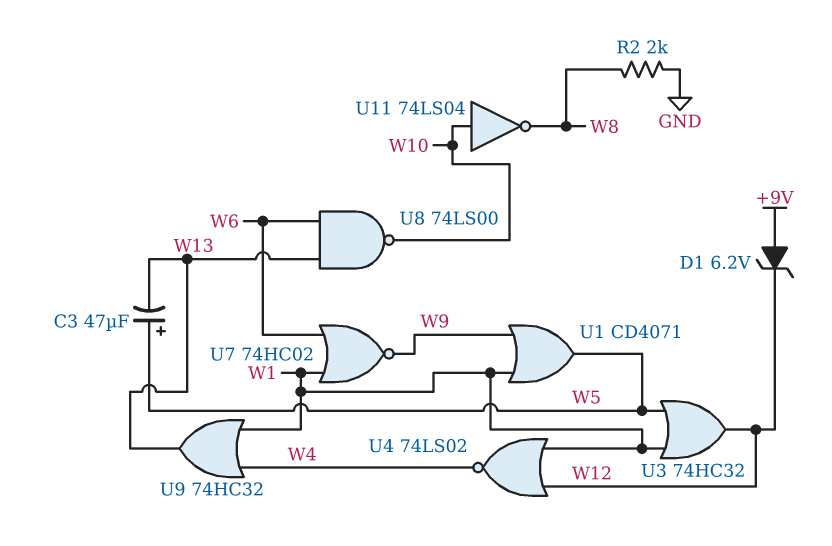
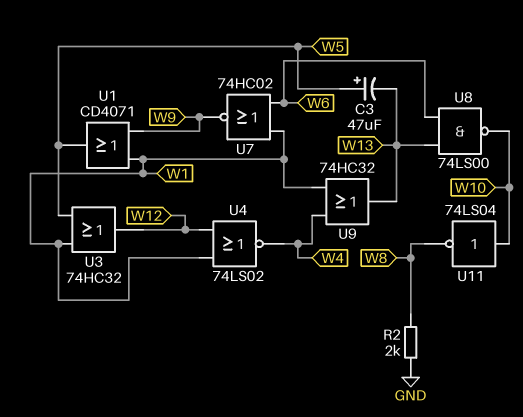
D1: zener 6.2V (A +9V, K W12) -> none

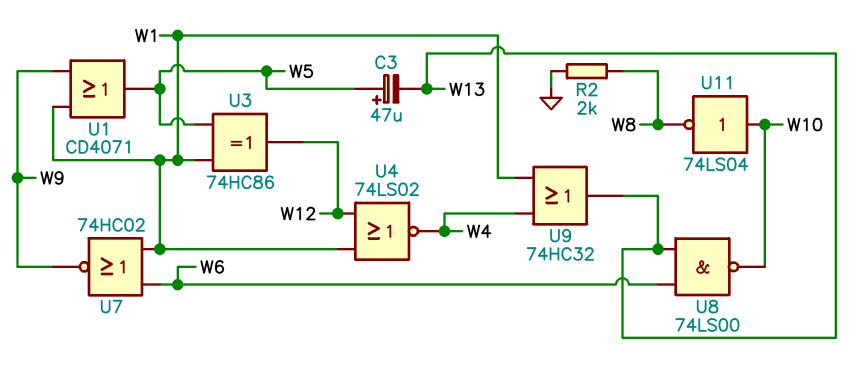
U3: OR 74HC32 (in W1, in W5, out W12) -> XOR 74HC86 (in W1, in W5, out W12)

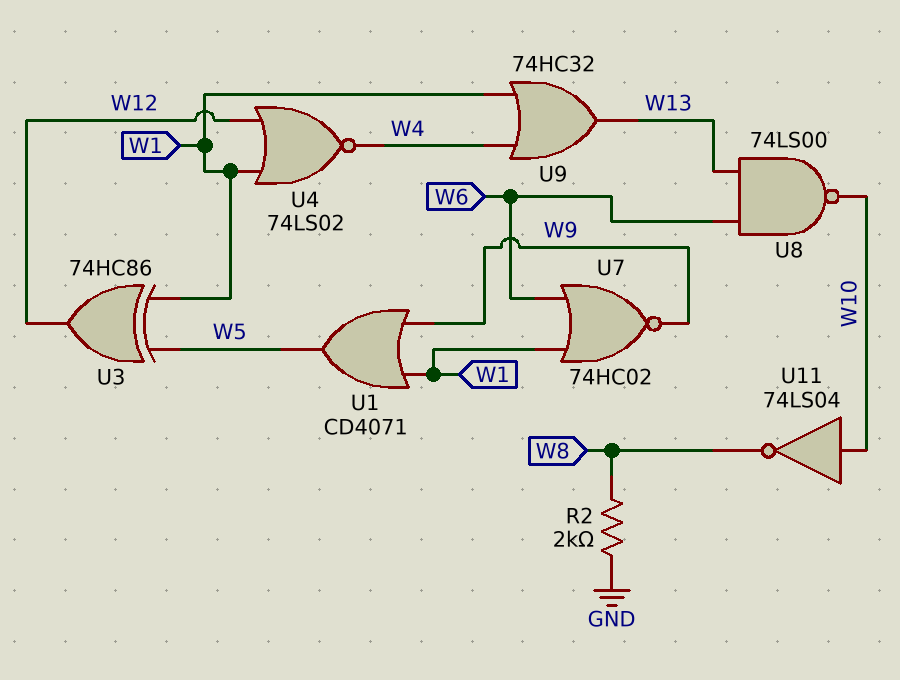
C3: 47uF (plus W5, minus W13) -> none

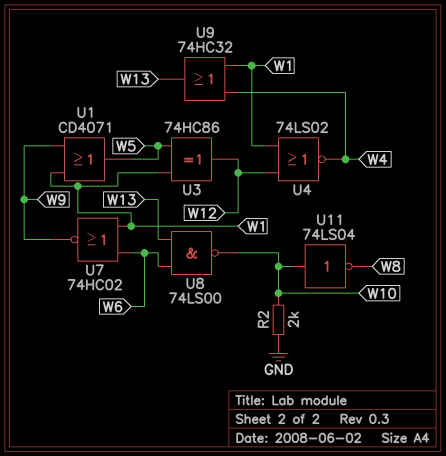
R2: 2k (GND, W8) -> 2k (GND, W10)

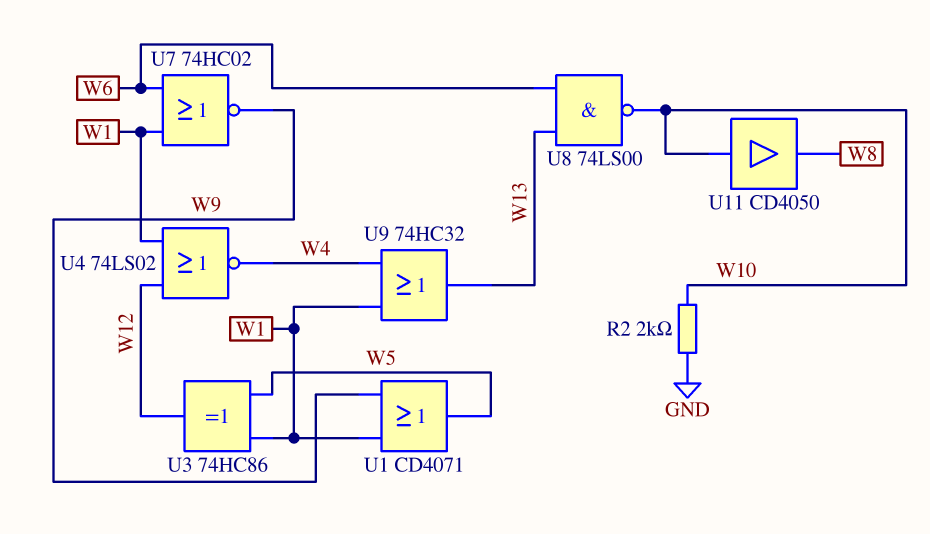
U11: NOT 74LS04 (in W10, out W8) -> buffer CD4050 (in W10, out W8)

